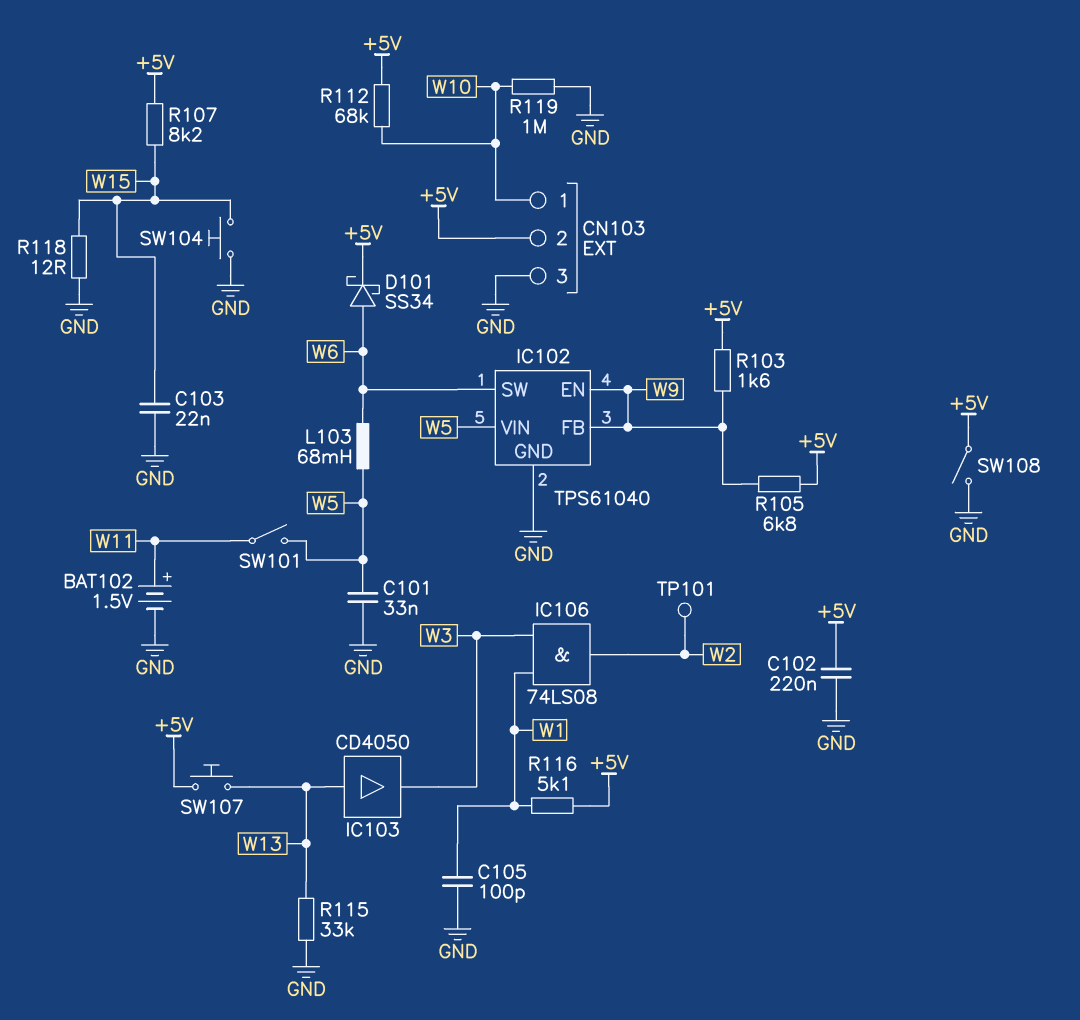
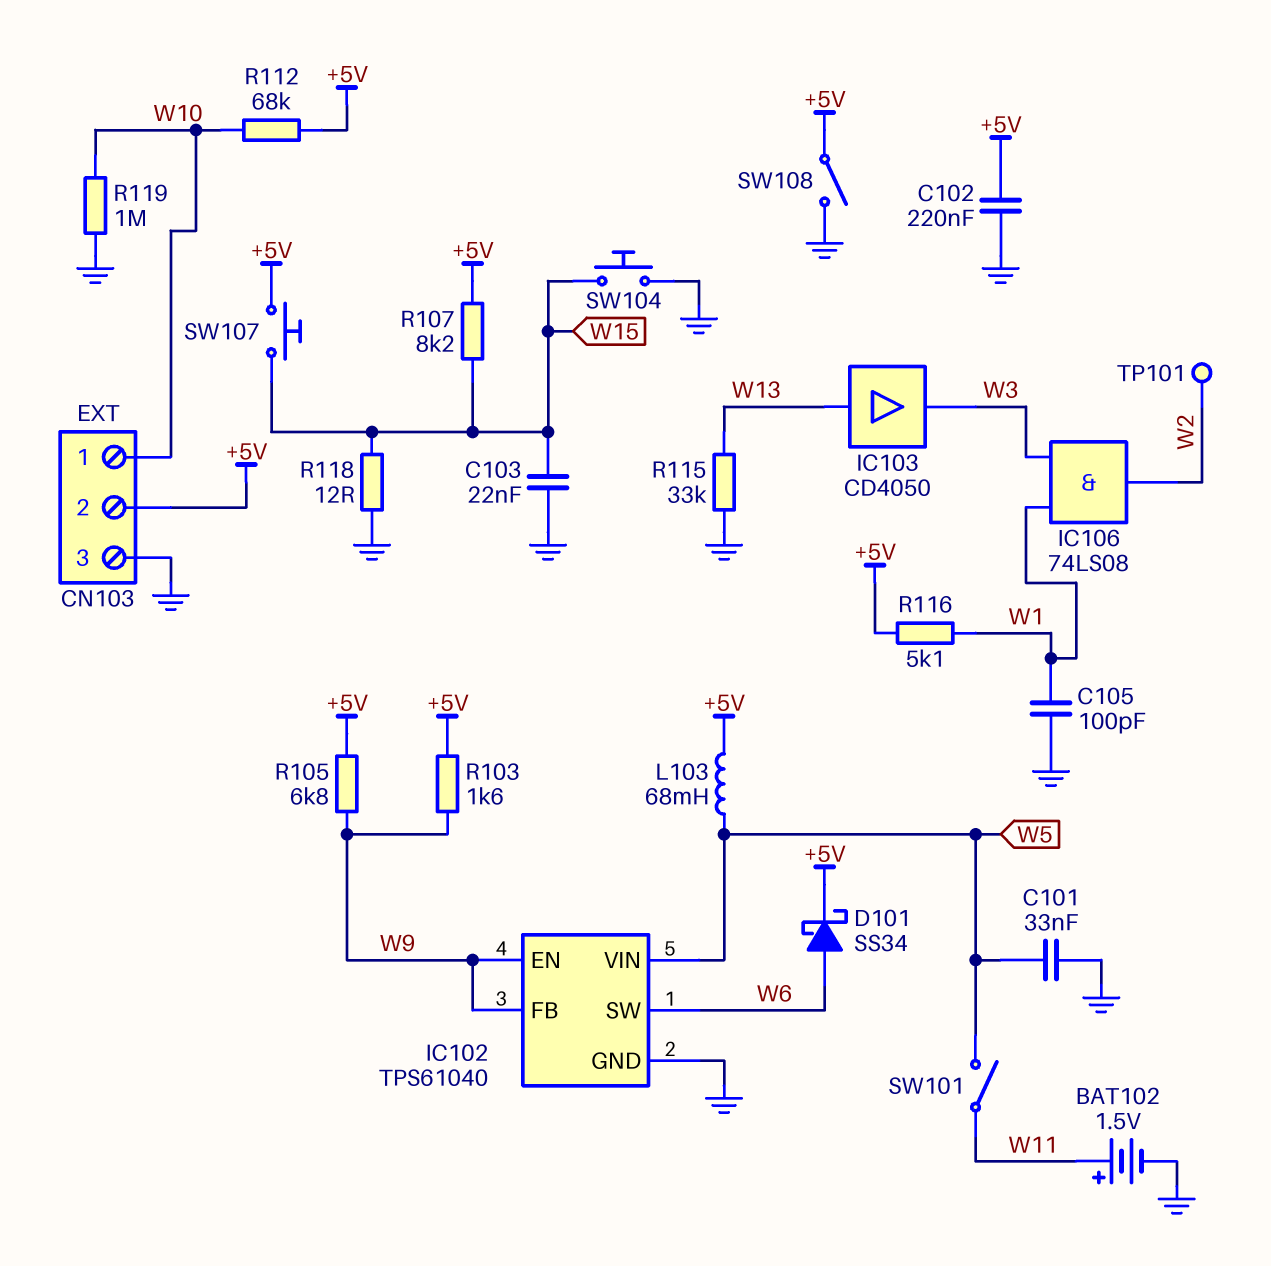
L103: 68mH (W5, W6) -> 68mH (+5V, W5)
SW107: button (+5V, W13) -> button (+5V, W15)

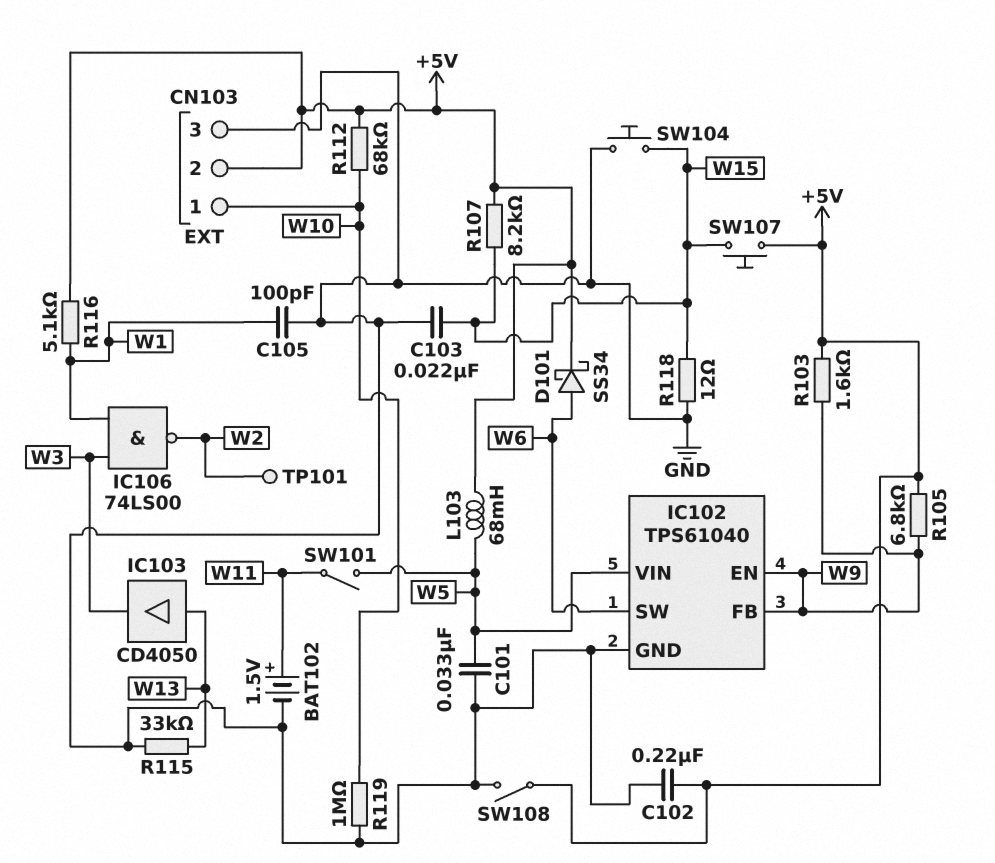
IC106: AND 74LS08 (in W1, in W3, out W2) -> NAND 74LS00 (in W1, in W3, out W2)

